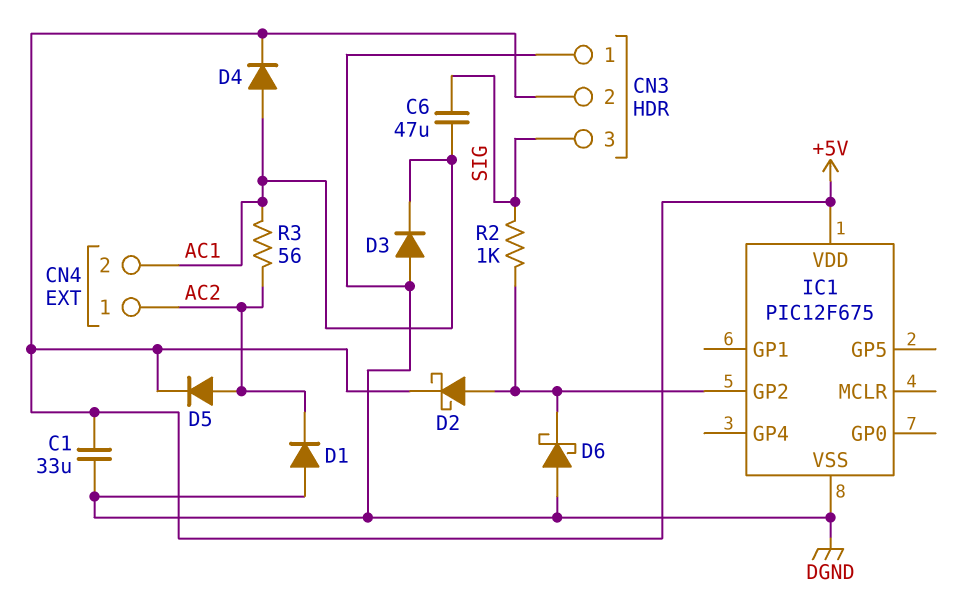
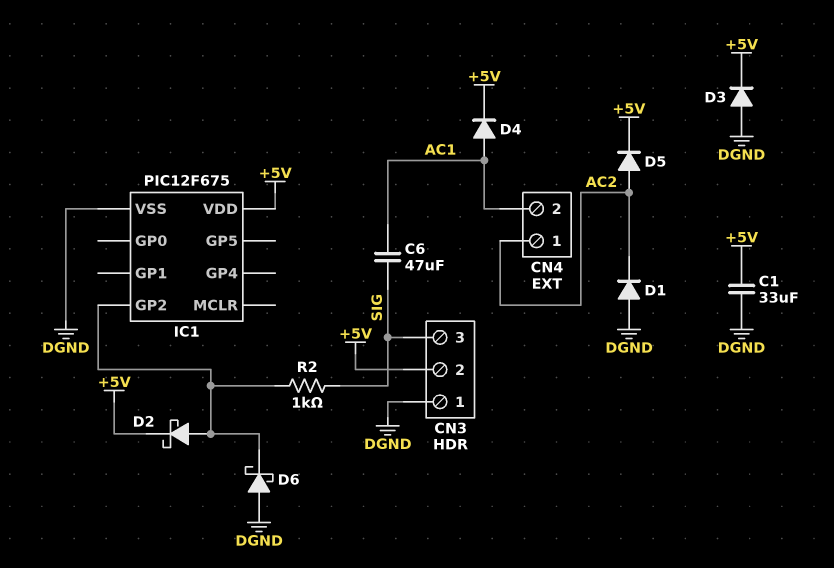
D3: diode (A DGND, K AC1) -> diode (A DGND, K +5V)
R3: 56 (AC1, AC2) -> none

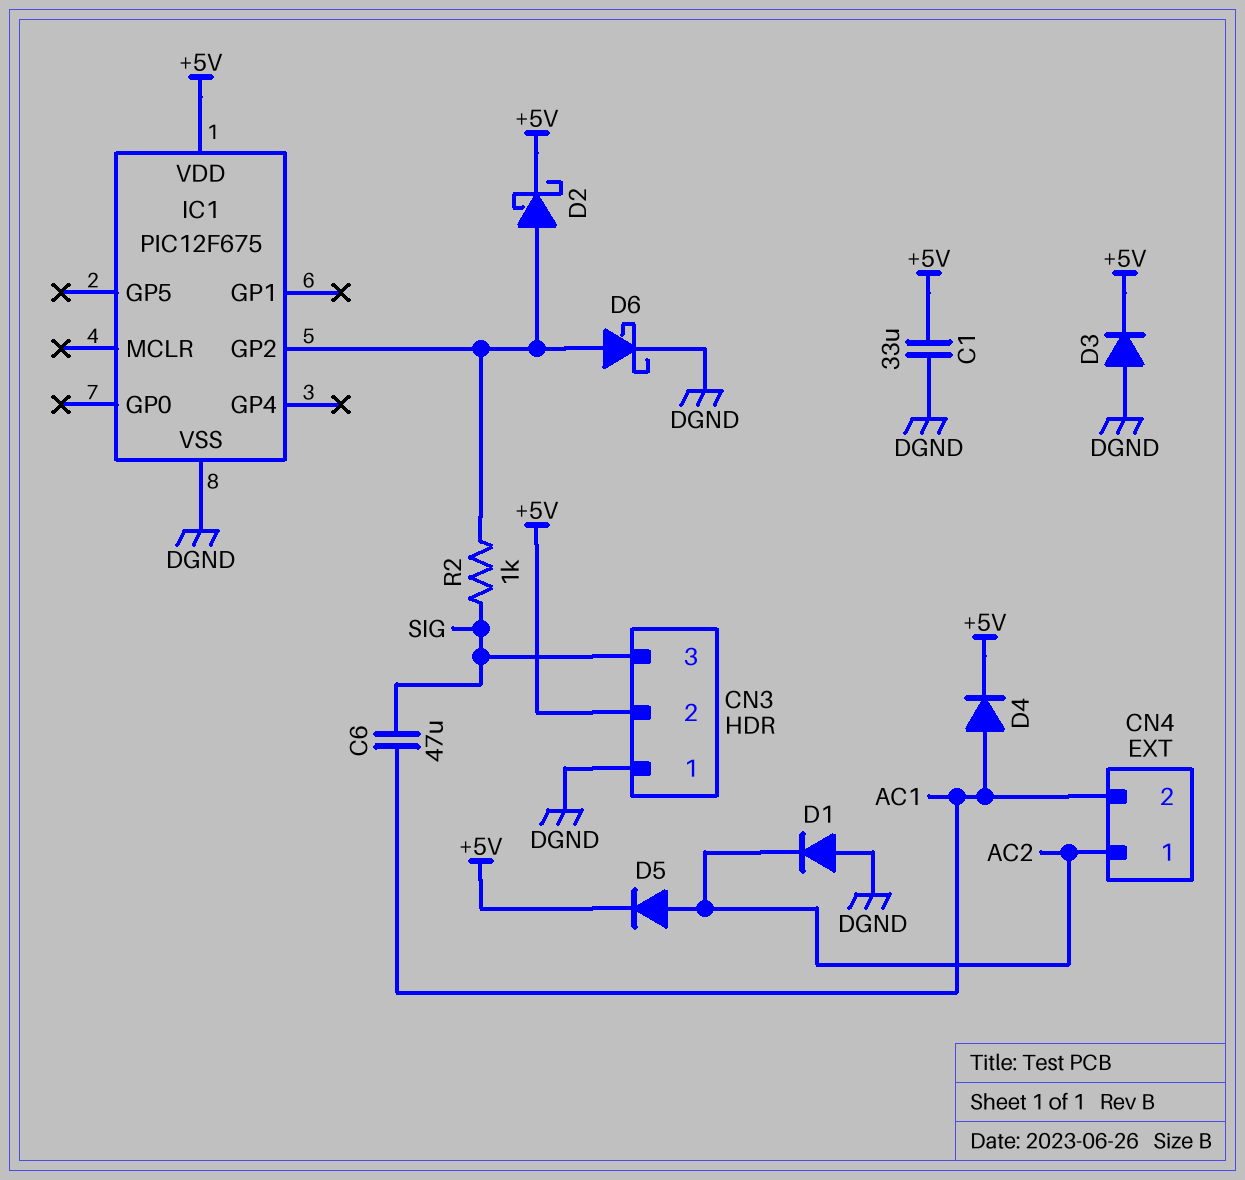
D6: schottky (A DGND, K IC1/GP2) -> schottky (A IC1/GP2, K DGND)

